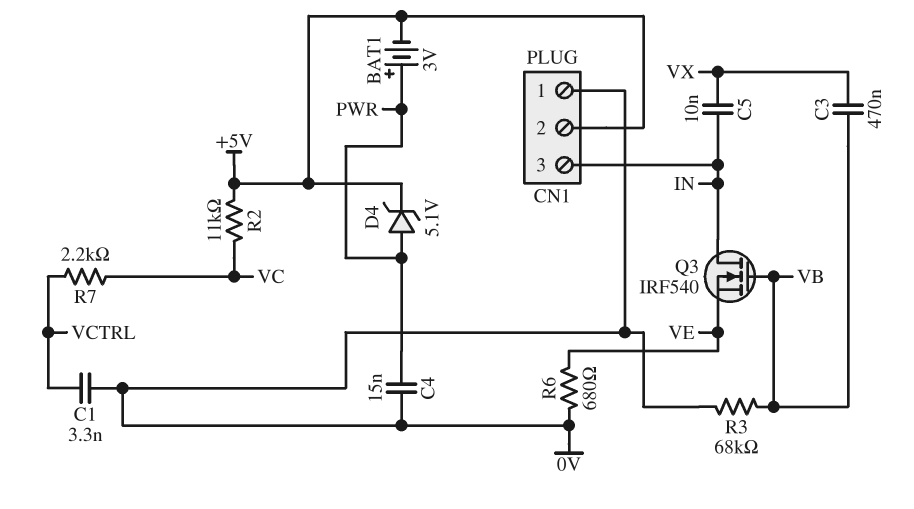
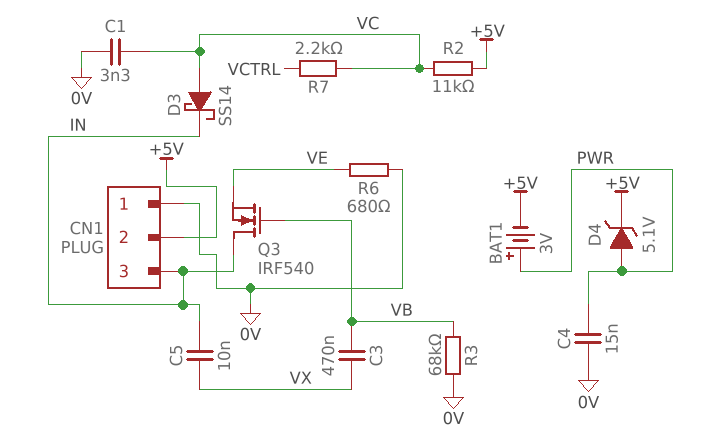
C1: 3.3nF (0V, VCTRL) -> 3.3nF (0V, VC)
D3: none -> schottky SS14 (A VC, K IN)

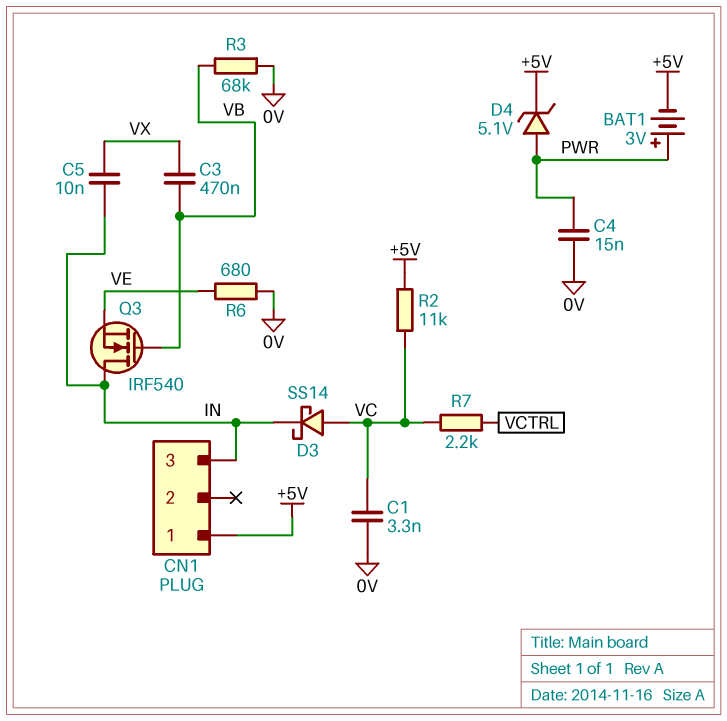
CN1 pin 1: 0V -> +5V
CN1 pin 2: +5V -> none

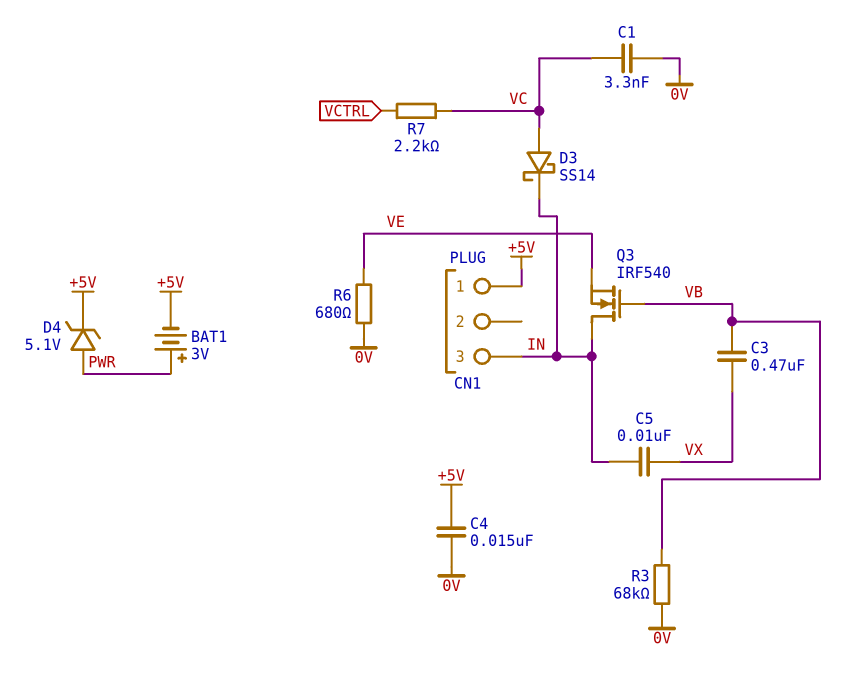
C4: 15nF (0V, PWR) -> 15nF (+5V, 0V)
R2: 11k (+5V, VC) -> none

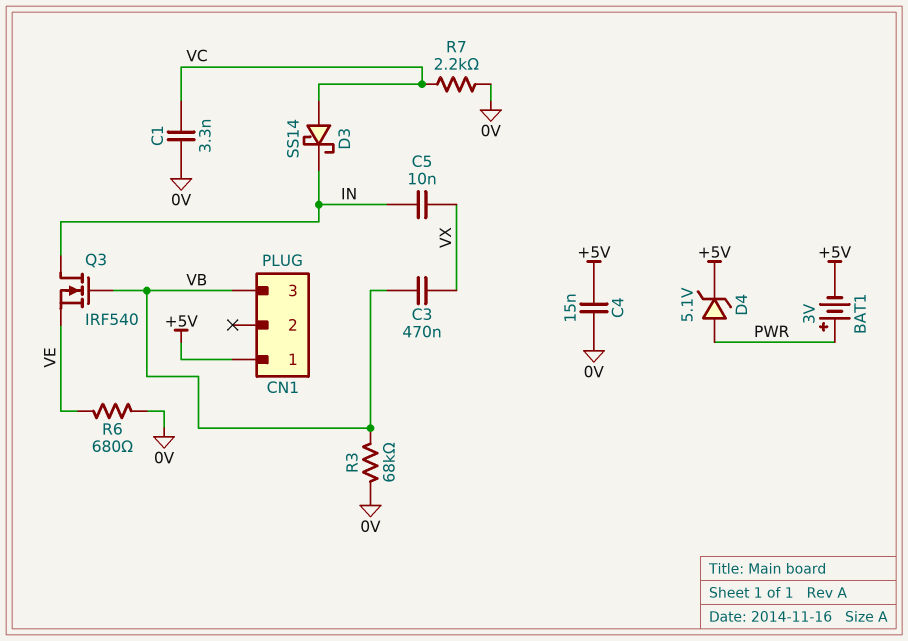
CN1 pin 3: IN -> VB
R7: 2.2k (VC, VCTRL) -> 2.2k (0V, VC)

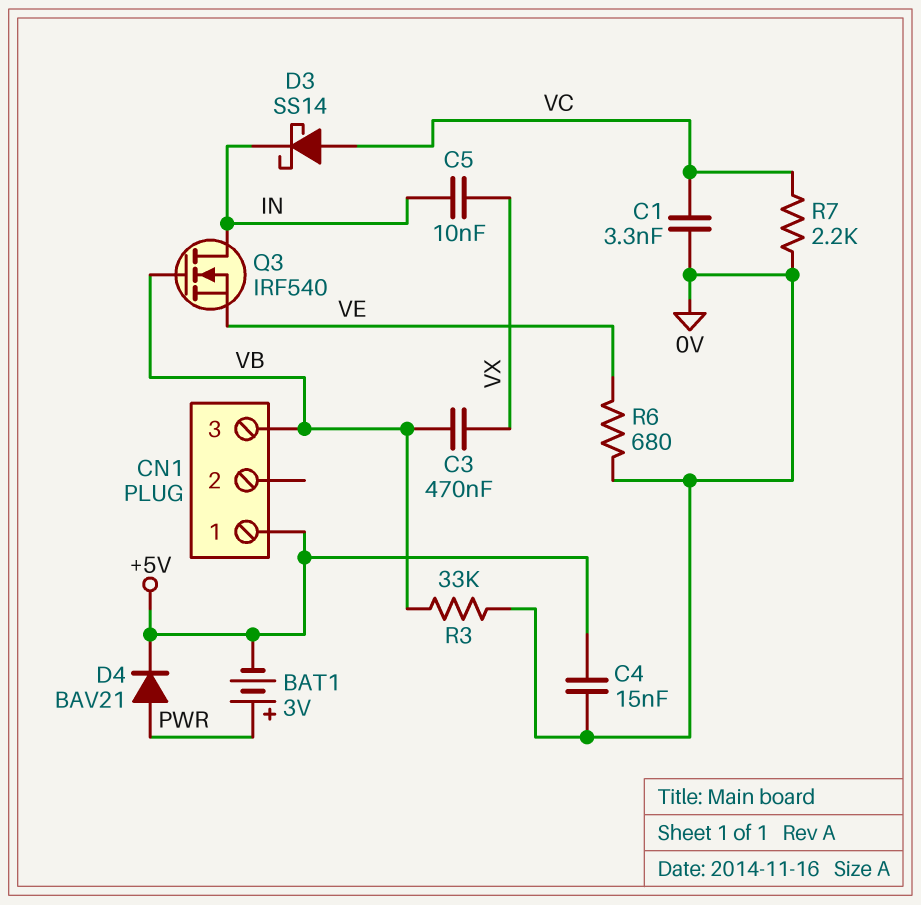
D4: zener 5.1V (A PWR, K +5V) -> diode BAV21 (A PWR, K +5V)
R3: 68k (0V, VB) -> 33k (0V, VB)

